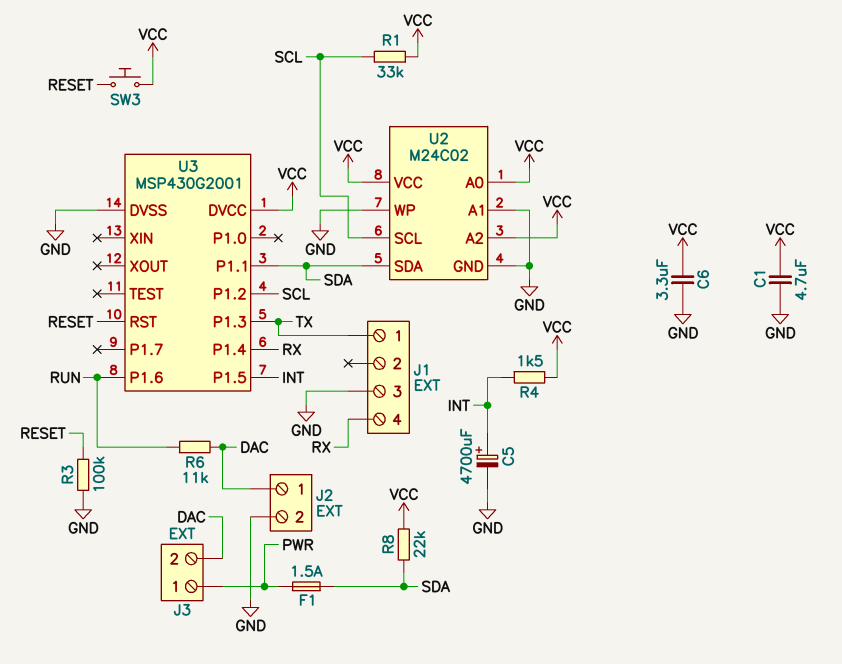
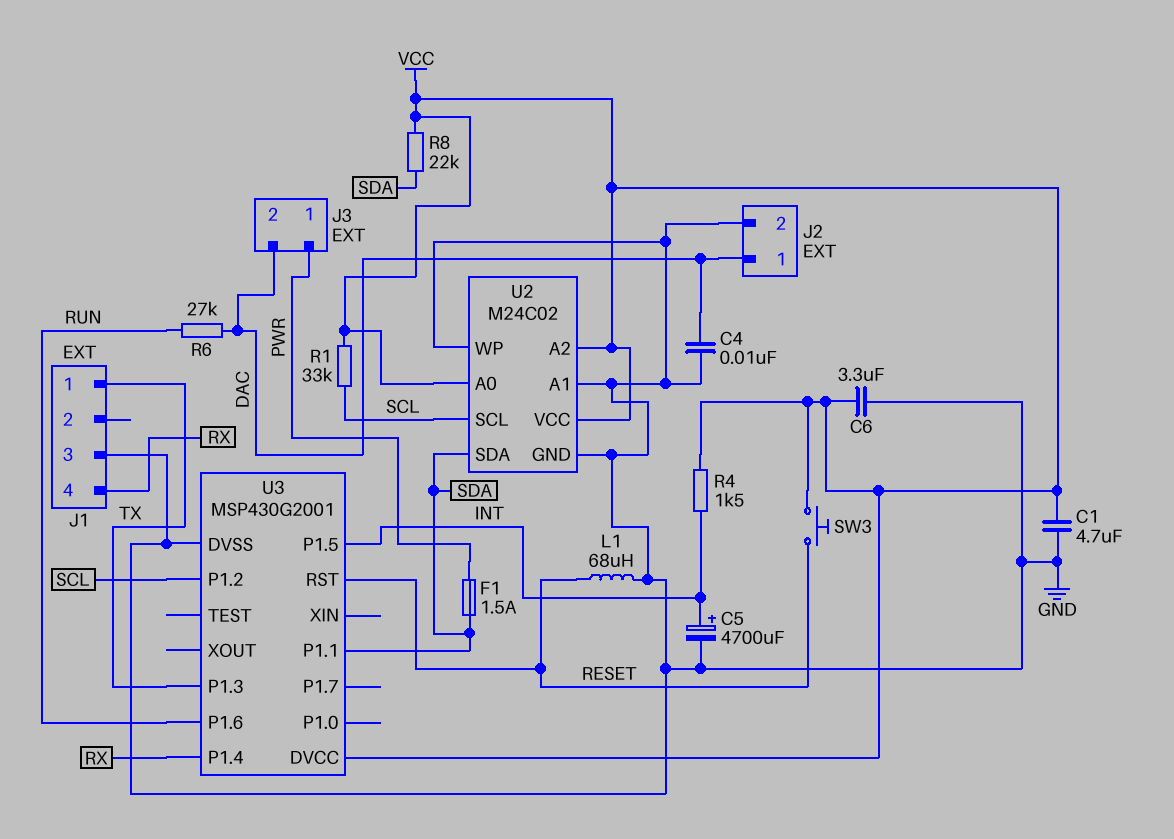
C4: none -> 10nF (DAC, GND)
L1: none -> 68uH (GND, RESET)
R3: 100k (GND, RESET) -> none
R6: 11k (DAC, RUN) -> 27k (DAC, RUN)

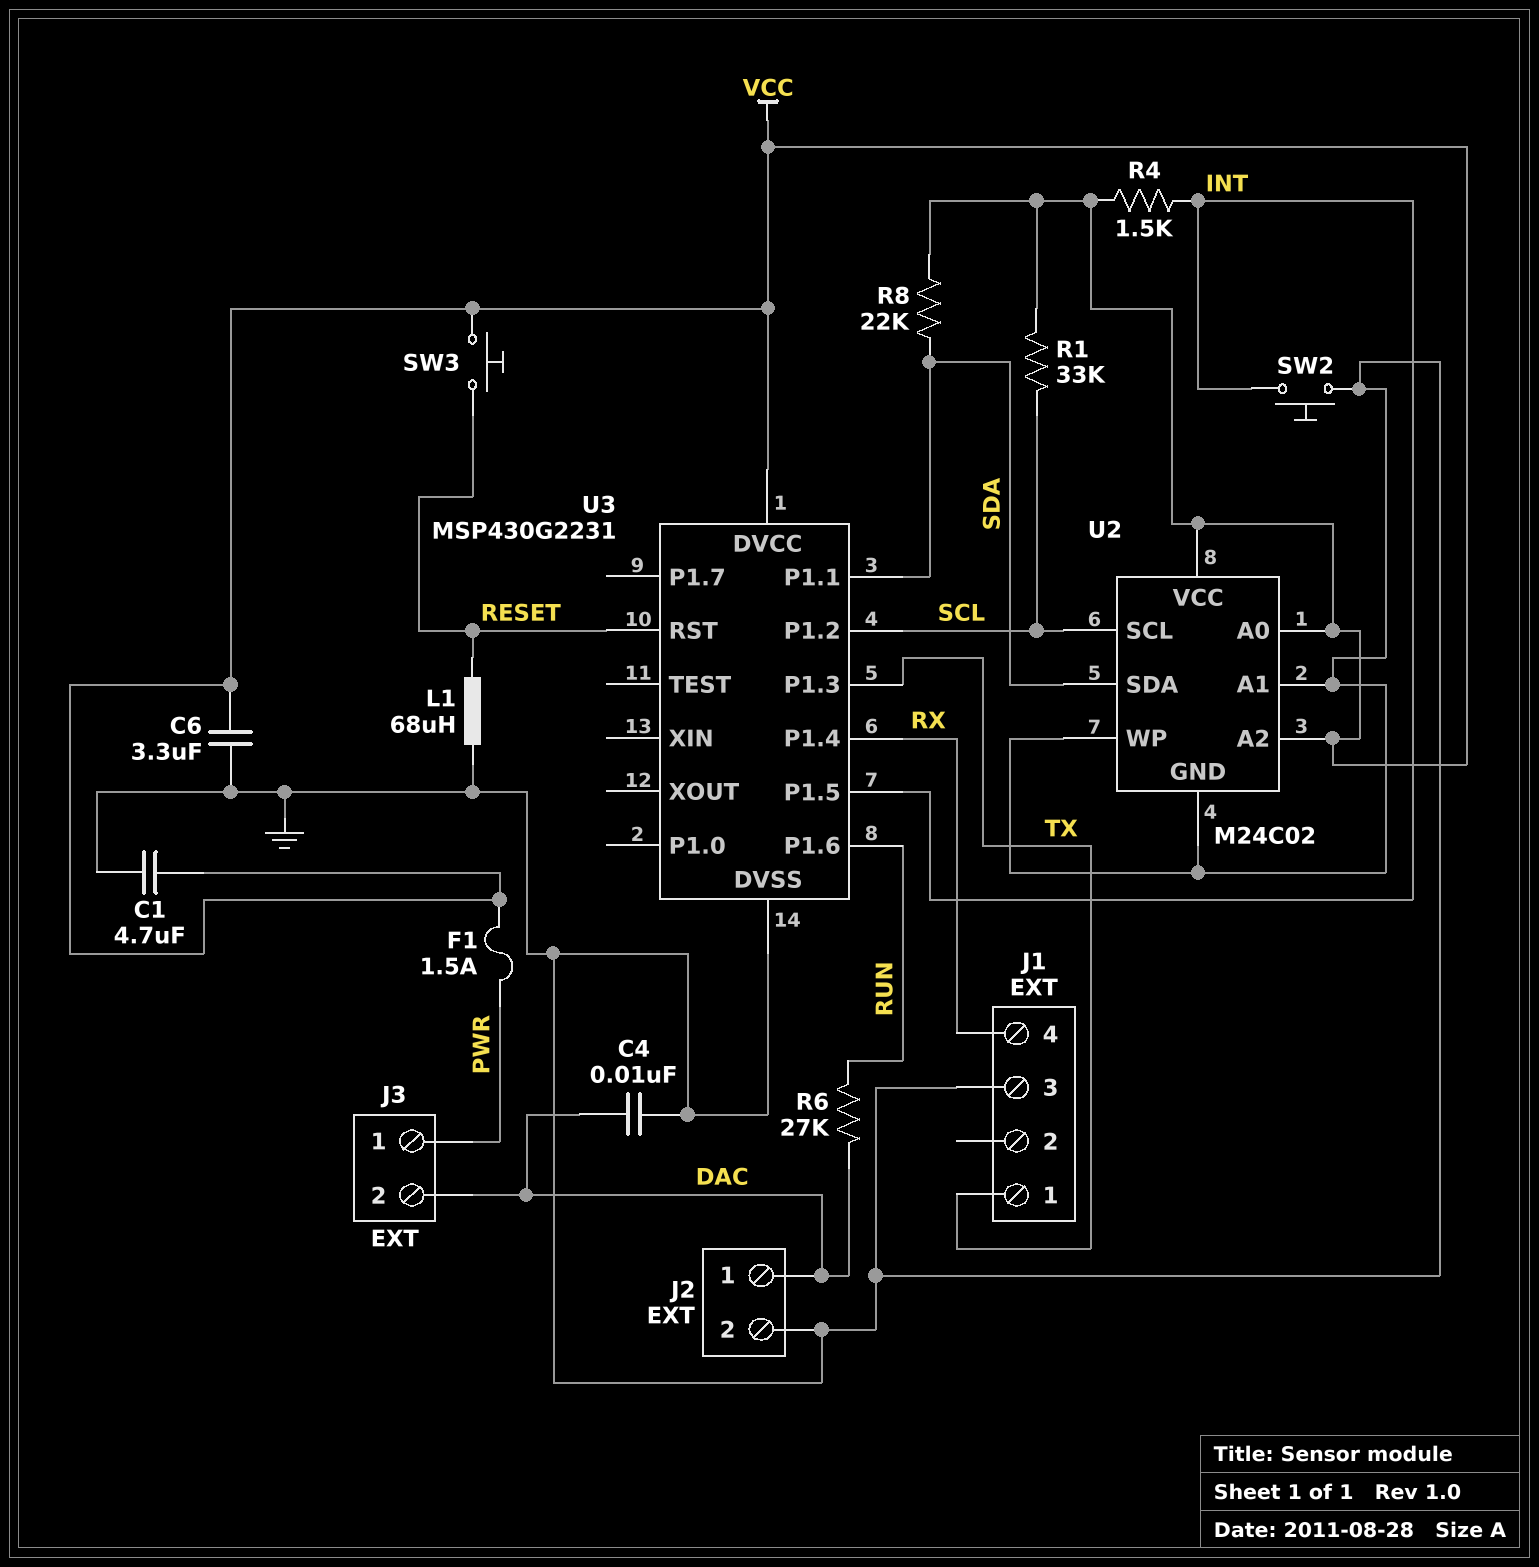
C5: 4700uF (plus INT, minus GND) -> none
F1: 1.5A (PWR, SDA) -> 1.5A (PWR, VCC)
SW2: none -> button (GND, INT)
U3: MSP430G2001 -> MSP430G2231

